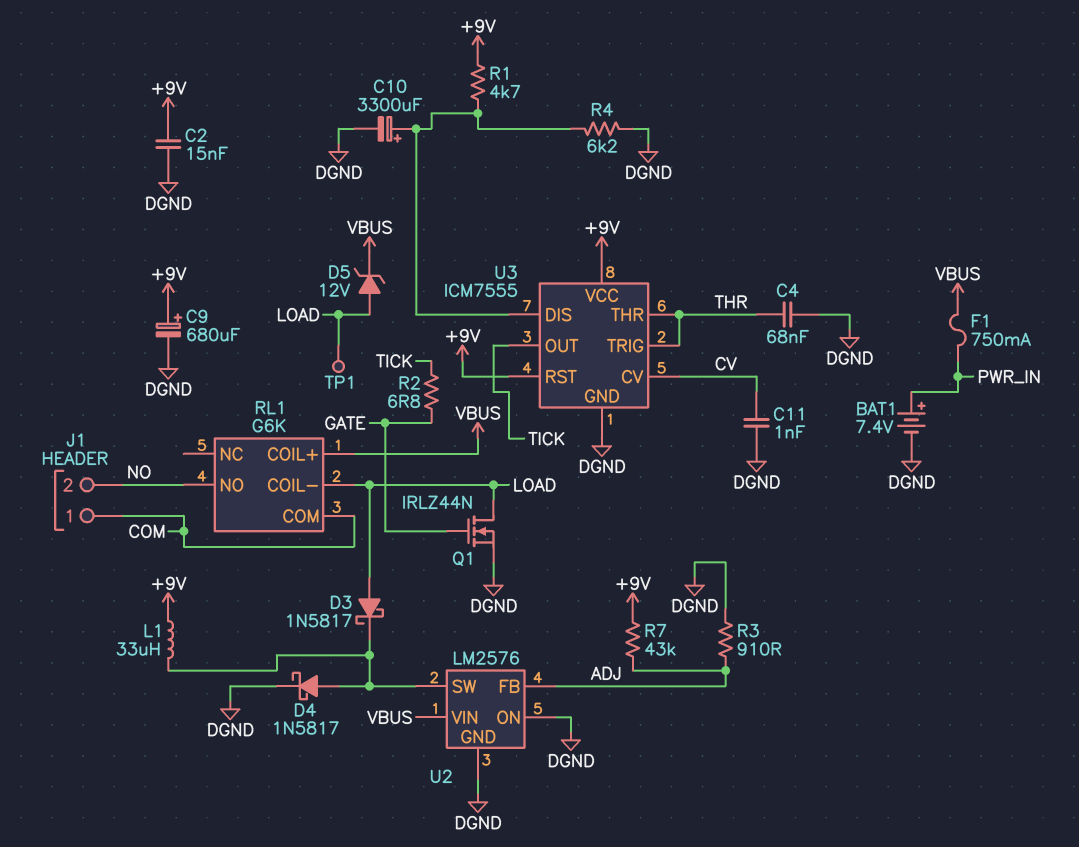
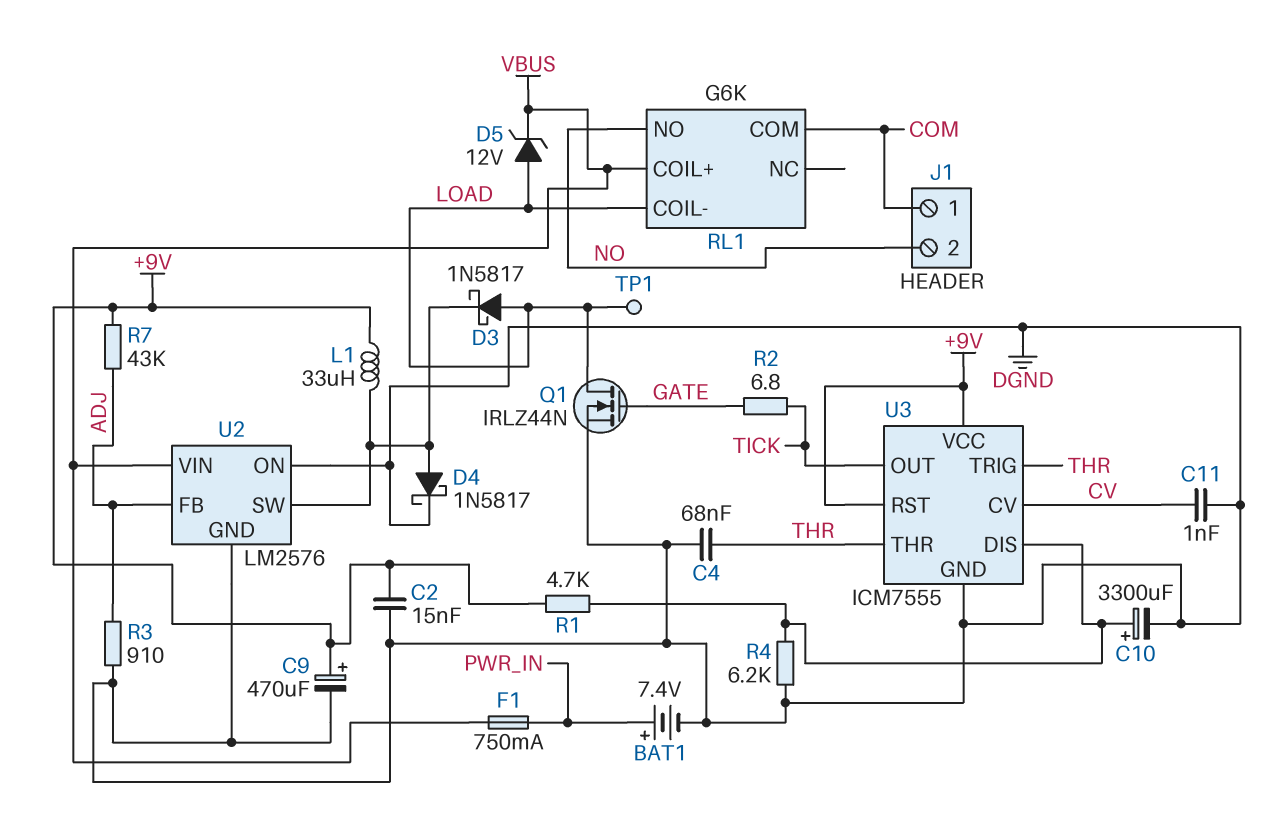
C9: 680uF (plus +9V, minus DGND) -> 470uF (plus +9V, minus DGND)

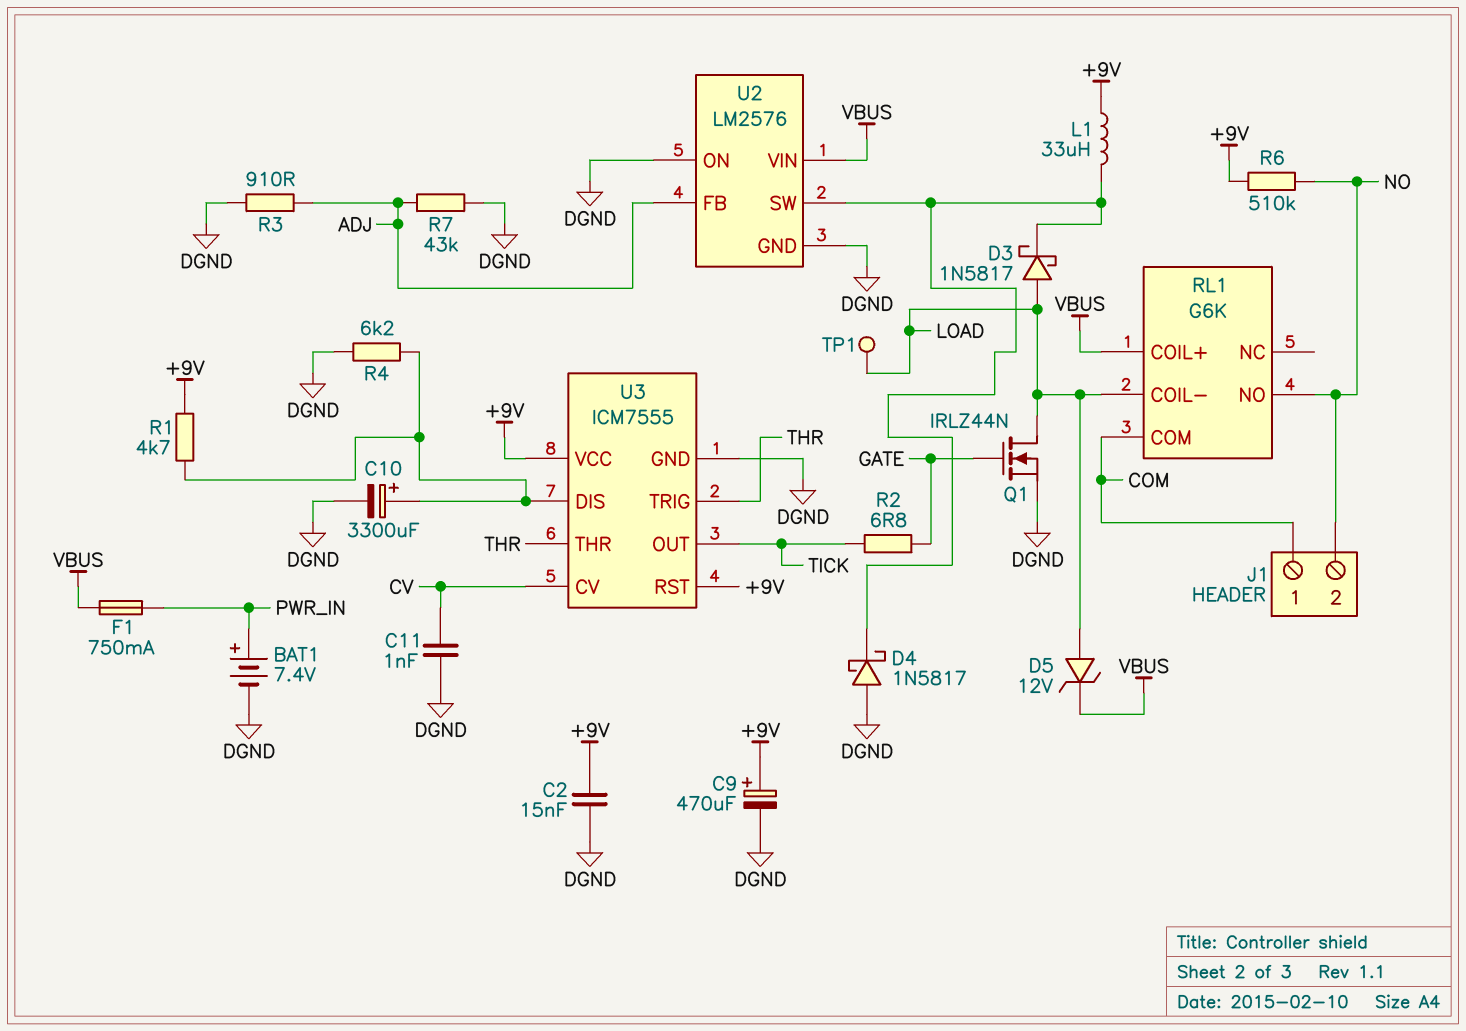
C4: 68nF (DGND, THR) -> none
D4: schottky 1N5817 (A U2/SW, K DGND) -> schottky 1N5817 (A DGND, K U2/SW)
R6: none -> 510k (+9V, NO)
R7: 43k (+9V, ADJ) -> 43k (ADJ, DGND)

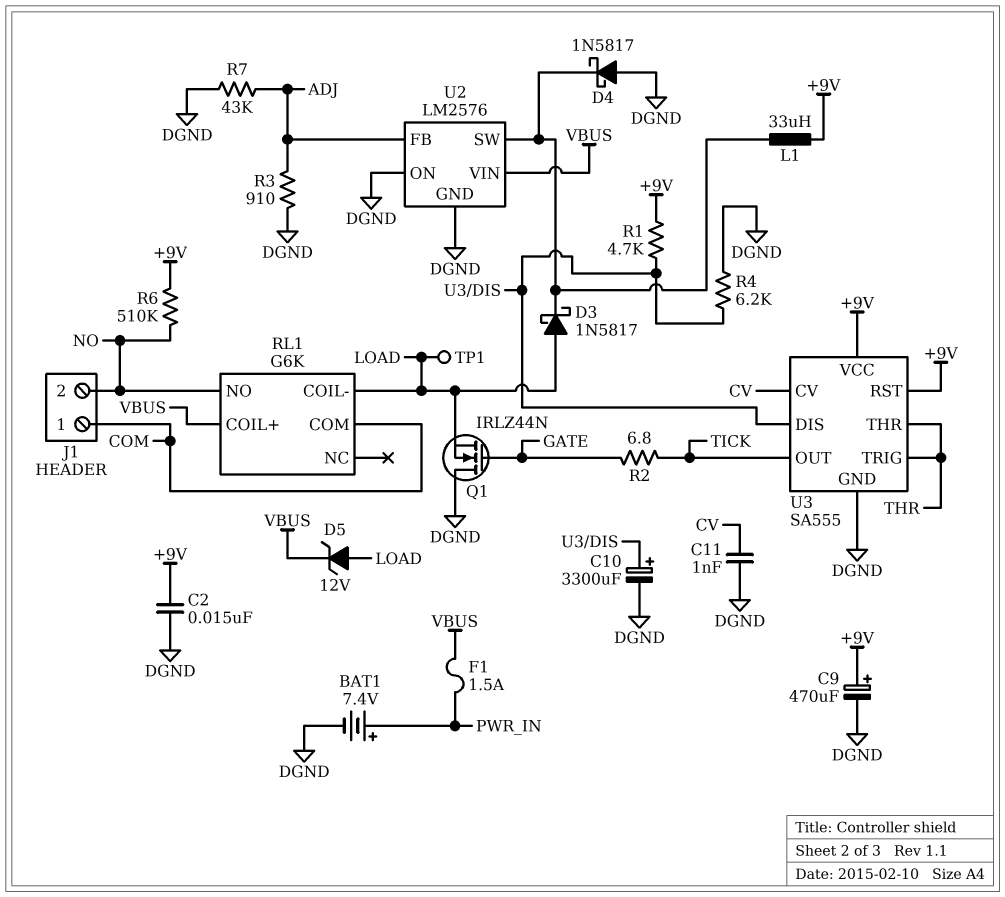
F1: 750mA (PWR_IN, VBUS) -> 1.5A (PWR_IN, VBUS)
Q1: NMOS IRLZ44N (G GATE, D LOAD, S DGND) -> NMOS IRLZ44N (G GATE, D DGND, S LOAD)
U3: ICM7555 -> SA555

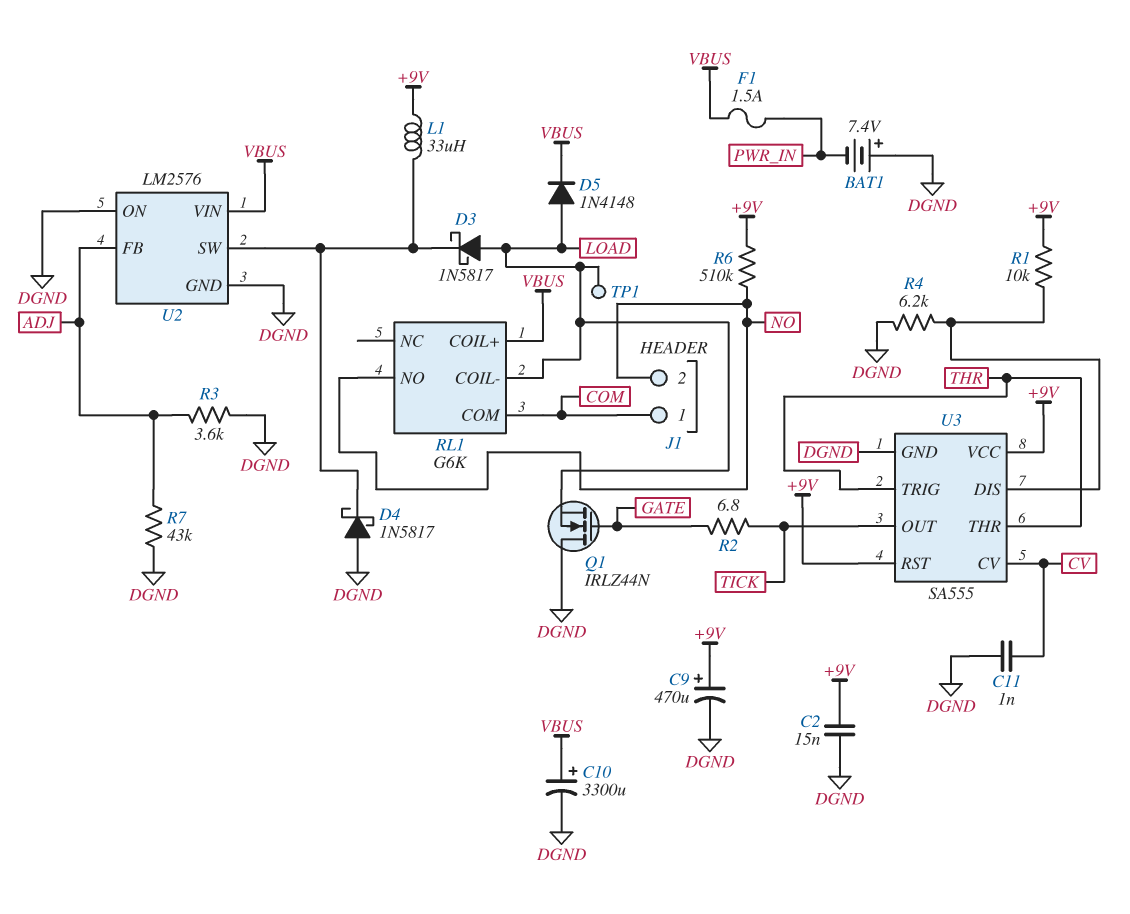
BAT1: 7.4V (plus PWR_IN, minus DGND) -> 7.4V (plus DGND, minus PWR_IN)
C10: 3300uF (plus U3/DIS, minus DGND) -> 3300uF (plus VBUS, minus DGND)
D5: zener 12V (A LOAD, K VBUS) -> diode 1N4148 (A LOAD, K VBUS)
R1: 4.7k (+9V, U3/DIS) -> 10k (+9V, U3/DIS)
R3: 910 (ADJ, DGND) -> 3.6k (ADJ, DGND)

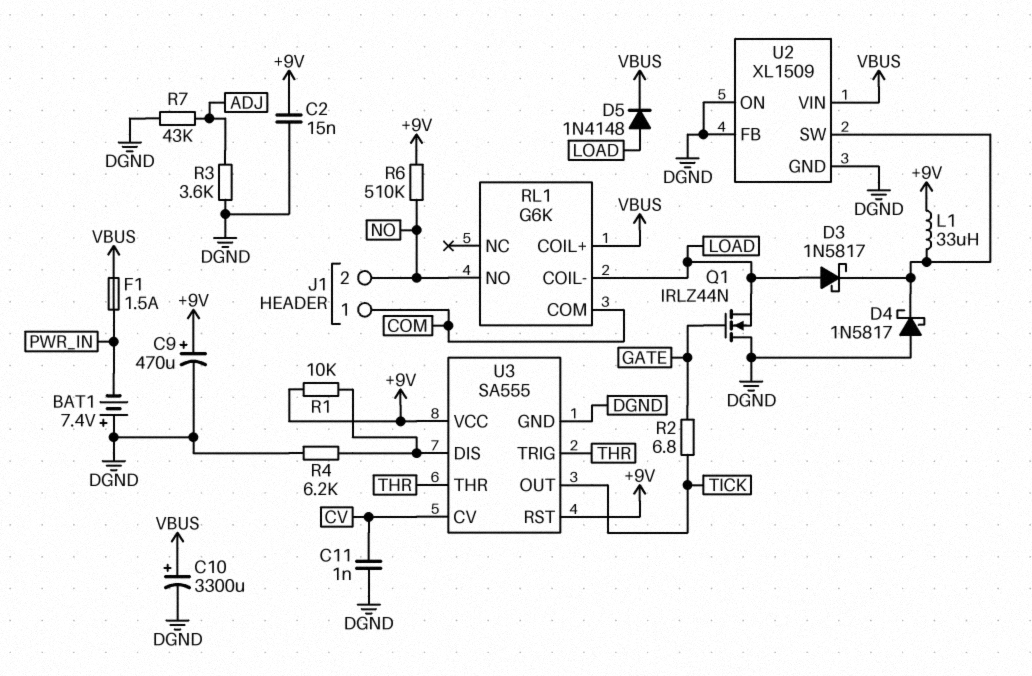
TP1: test point (LOAD) -> none
U2: LM2576 -> XL1509
U2 pin FB: ADJ -> DGND

